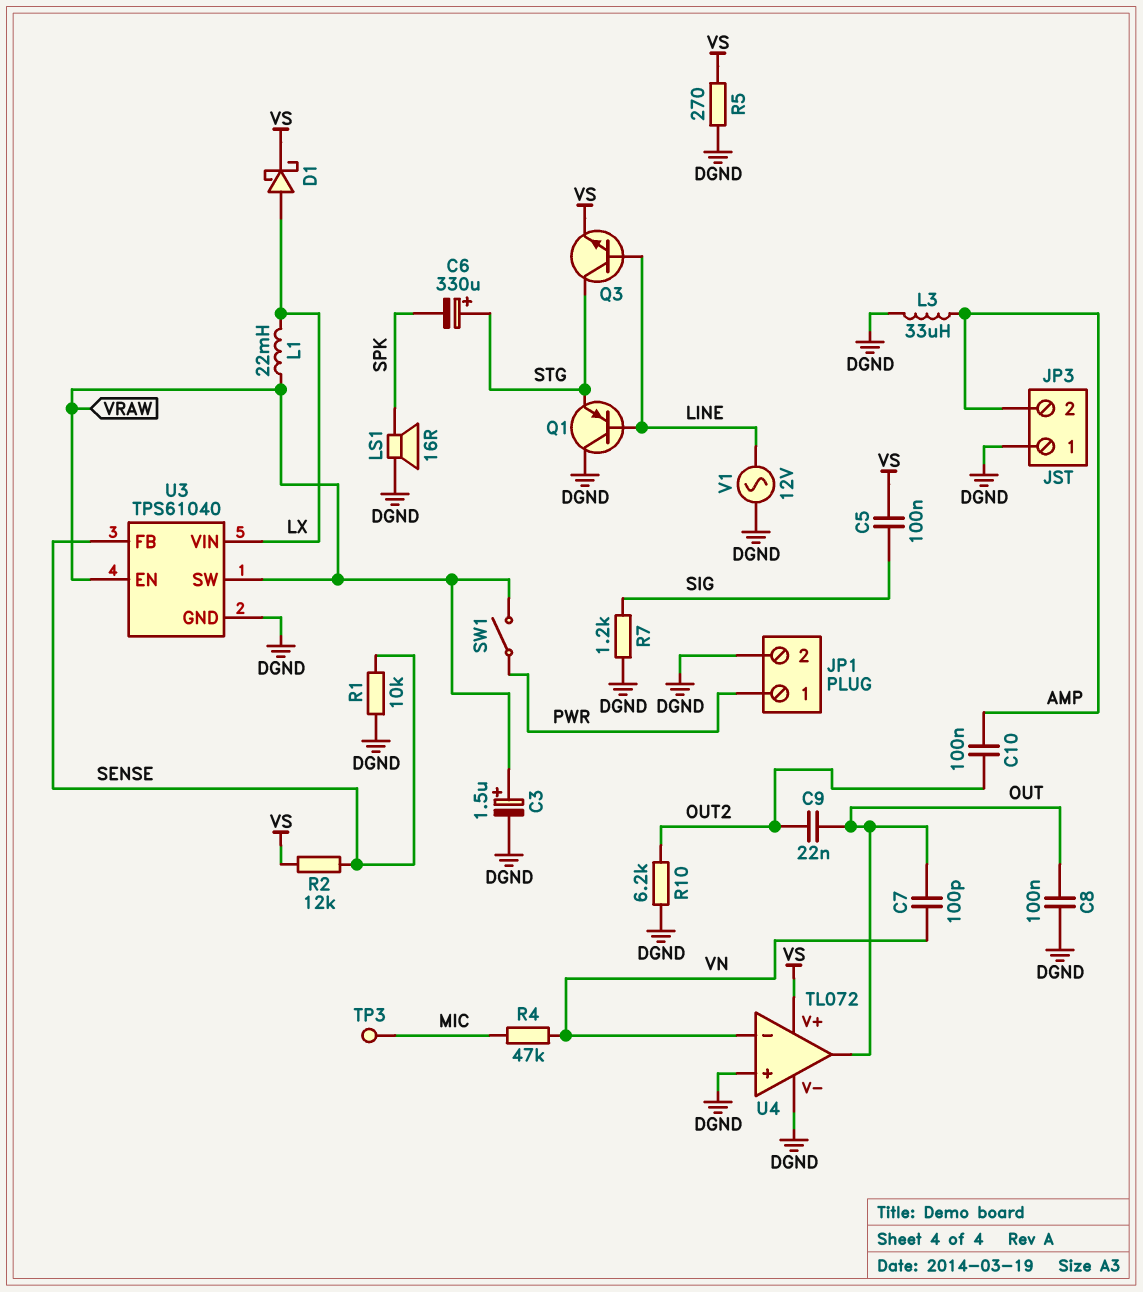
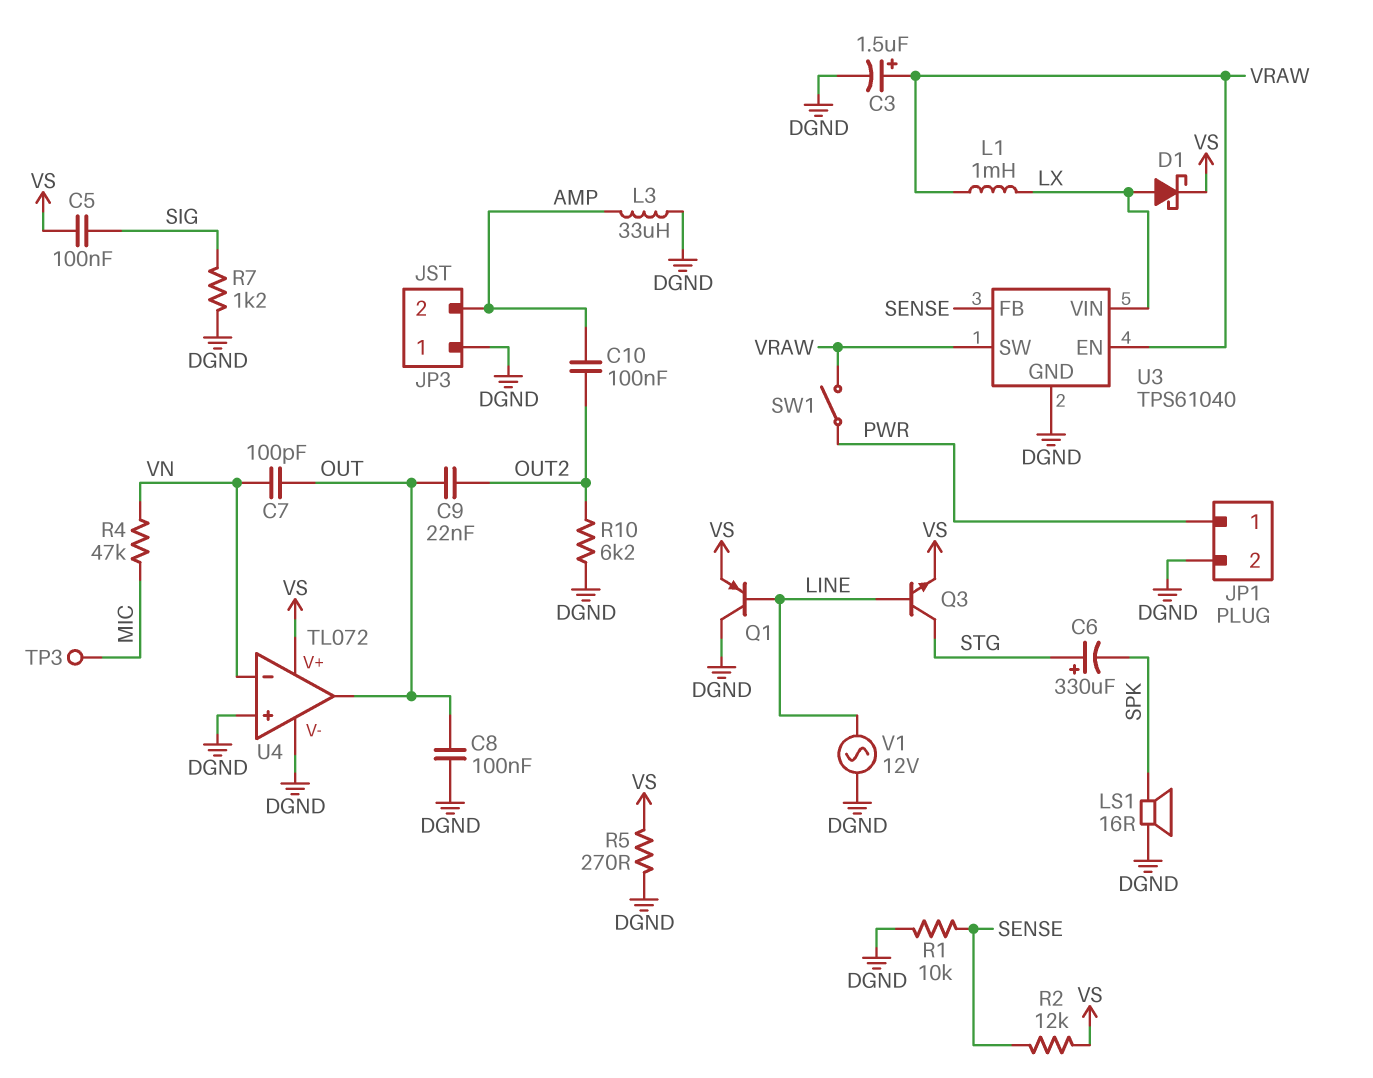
L1: 22mH (LX, VRAW) -> 1mH (LX, VRAW)
Q1: PNP (B LINE, C DGND, E STG) -> PNP (B LINE, C DGND, E VS)

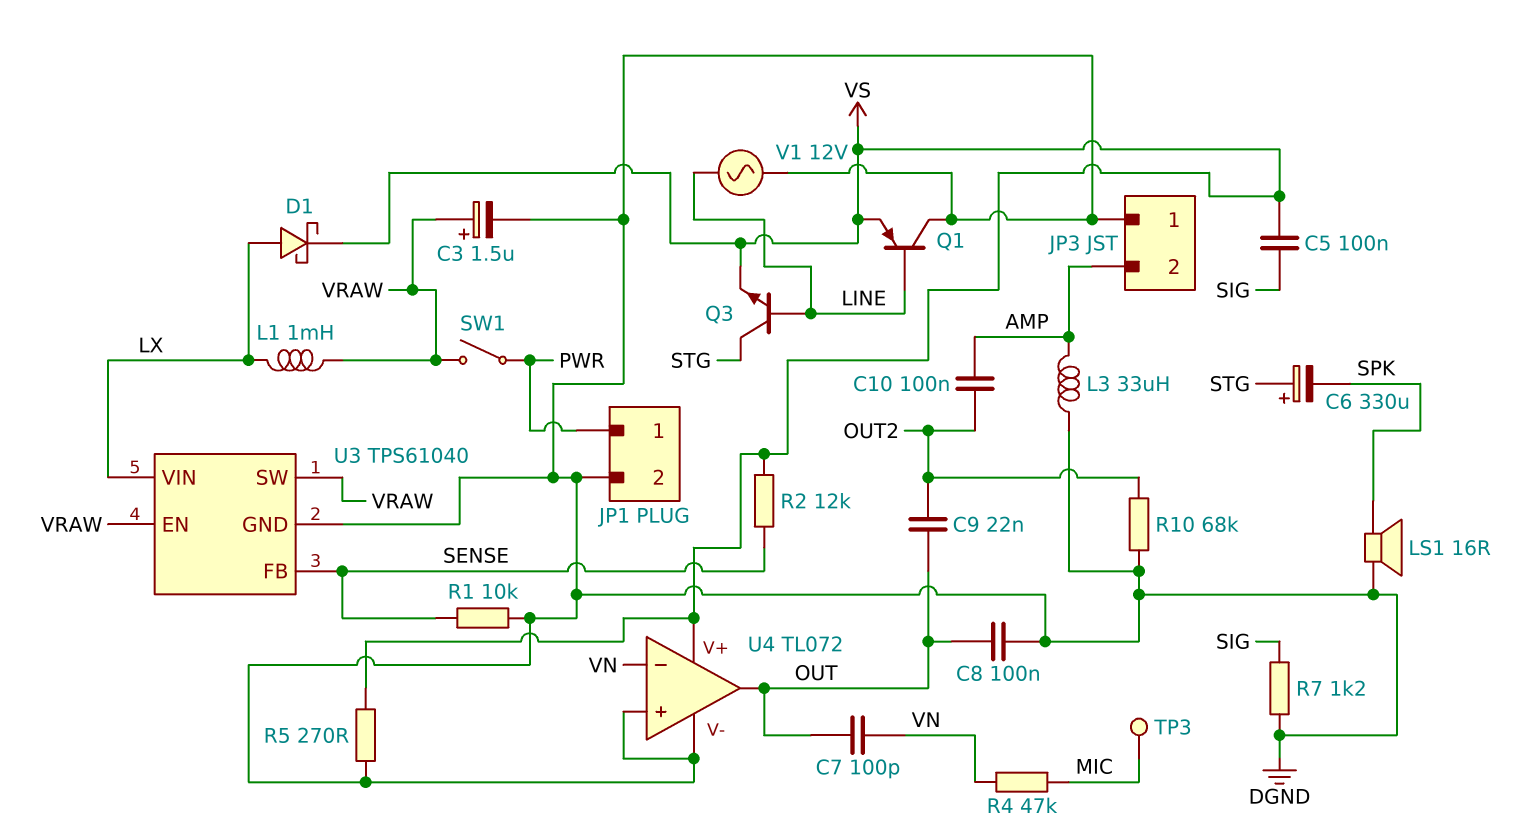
R10: 6.2k (DGND, OUT2) -> 68k (DGND, OUT2)

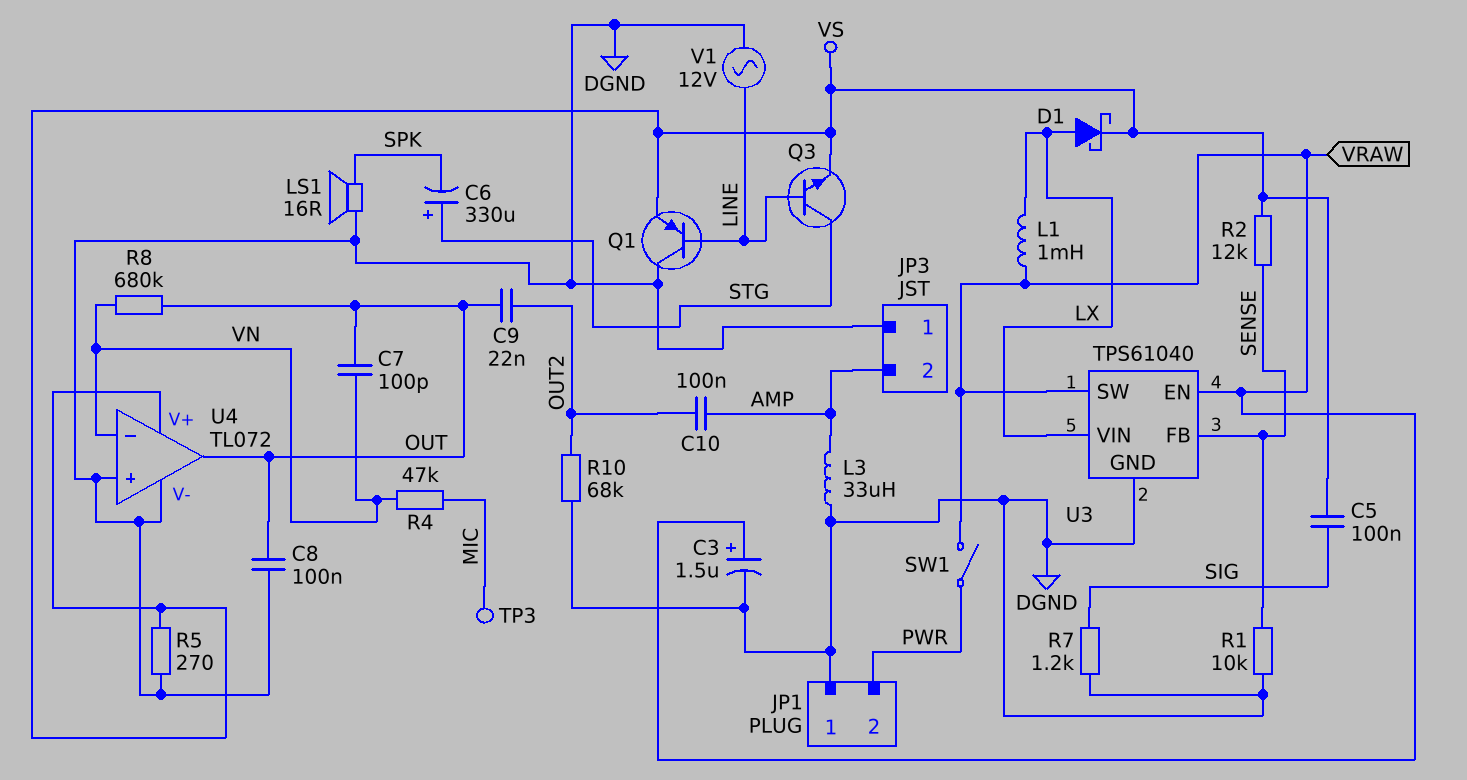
JP1 pin 1: PWR -> DGND
JP1 pin 2: DGND -> PWR
R8: none -> 680k (OUT, VN)

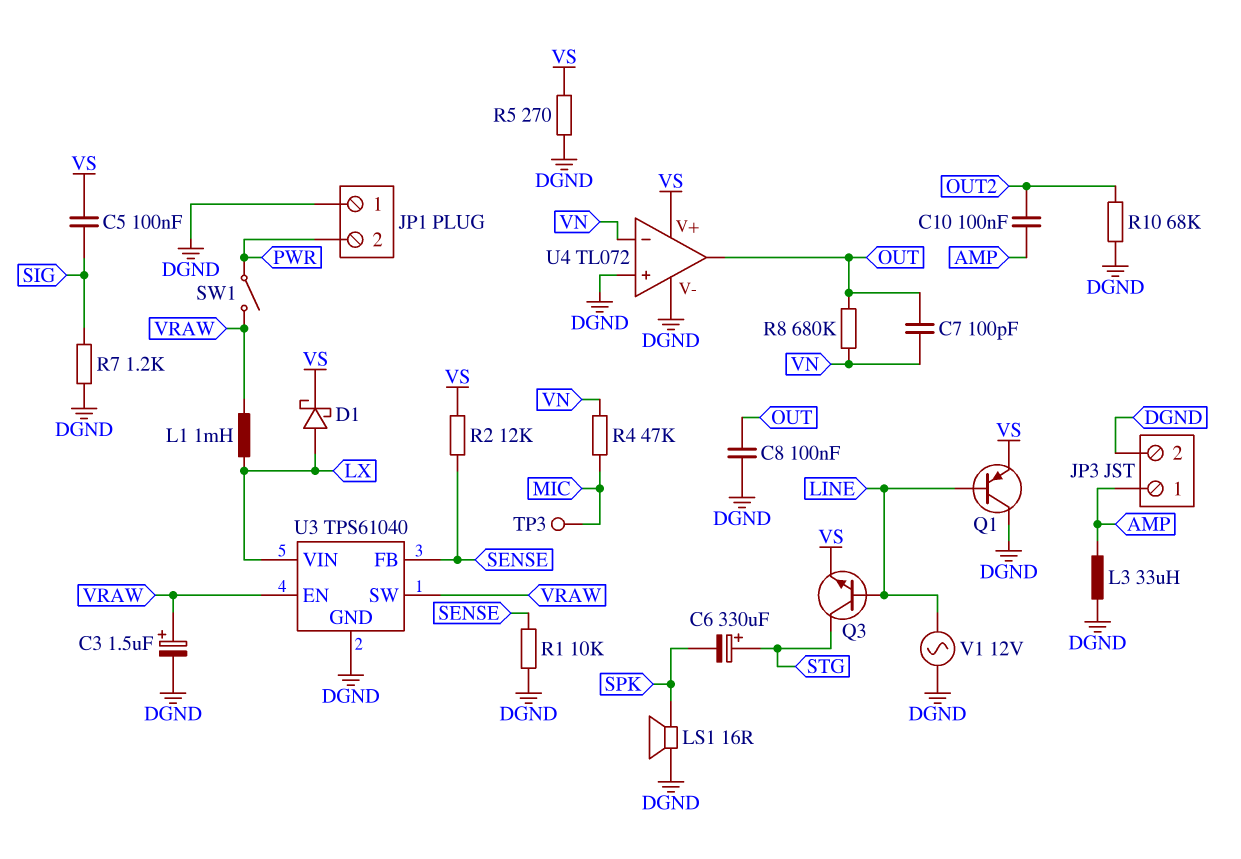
C9: 22nF (OUT, OUT2) -> none
JP3 pin 1: DGND -> AMP
JP3 pin 2: AMP -> DGND

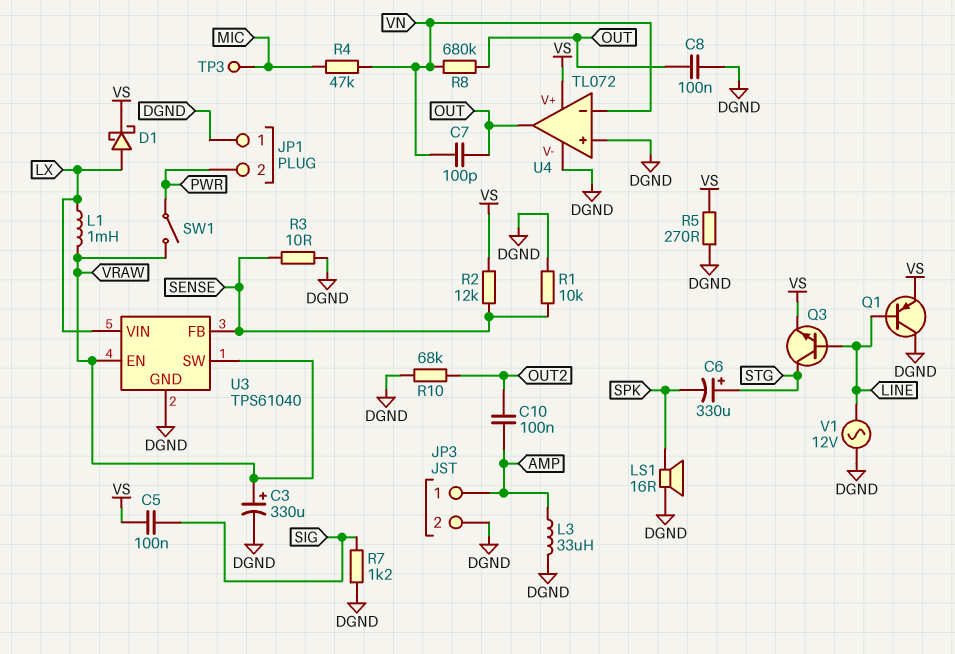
C3: 1.5uF (plus VRAW, minus DGND) -> 330uF (plus VRAW, minus DGND)
R3: none -> 10 (DGND, SENSE)

